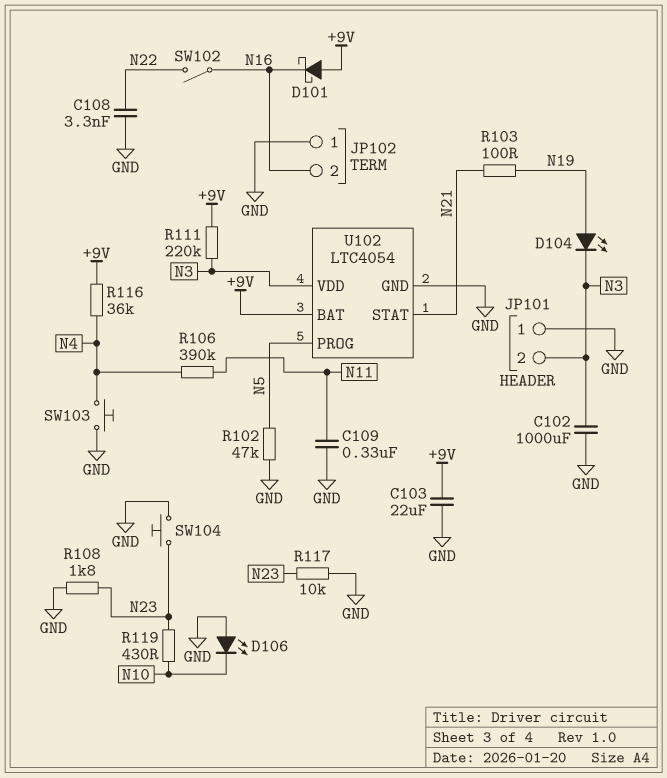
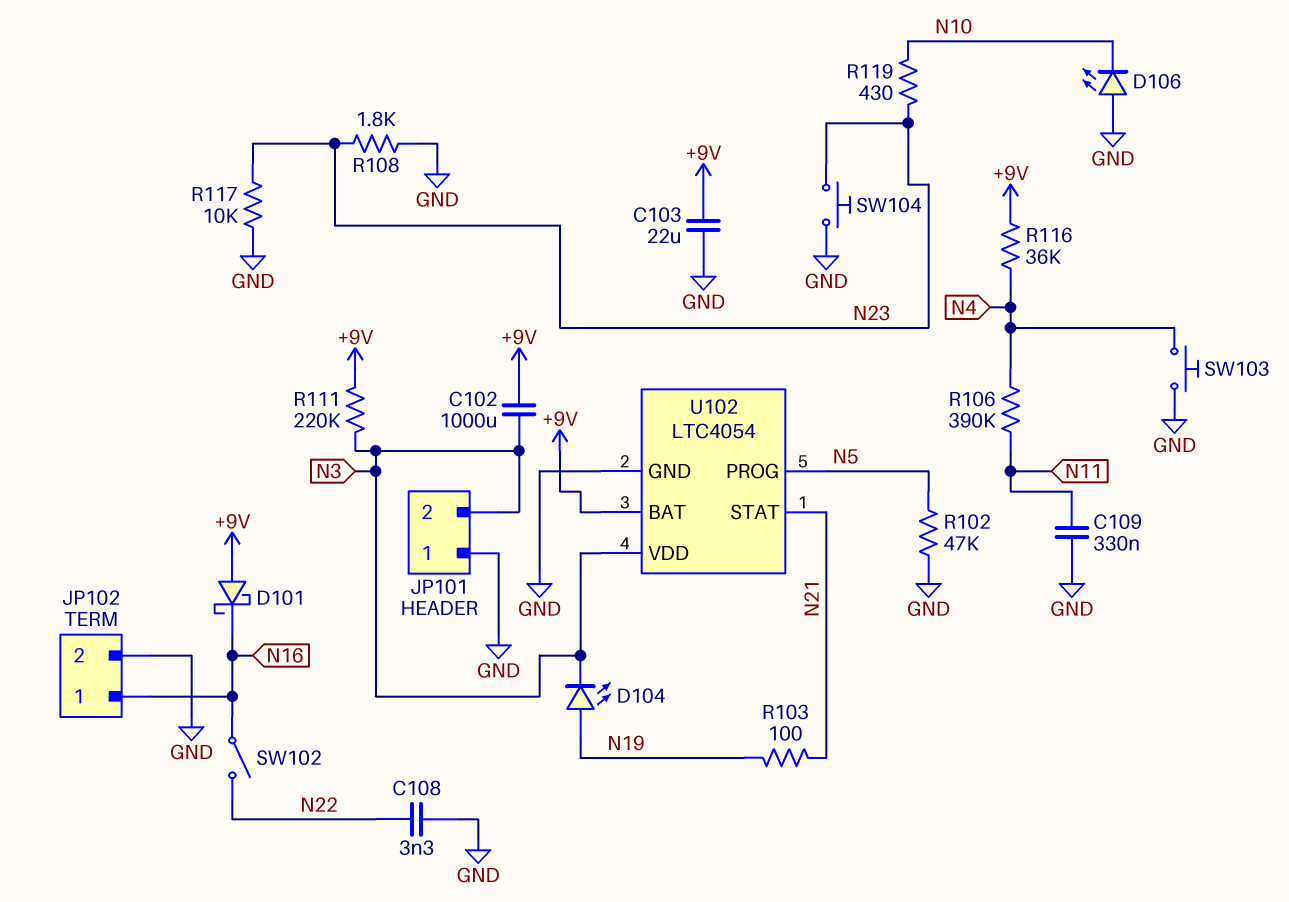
C102: 1000uF (GND, N3) -> 1000uF (+9V, N3)
JP102 pin 1: GND -> N16
JP102 pin 2: N16 -> GND

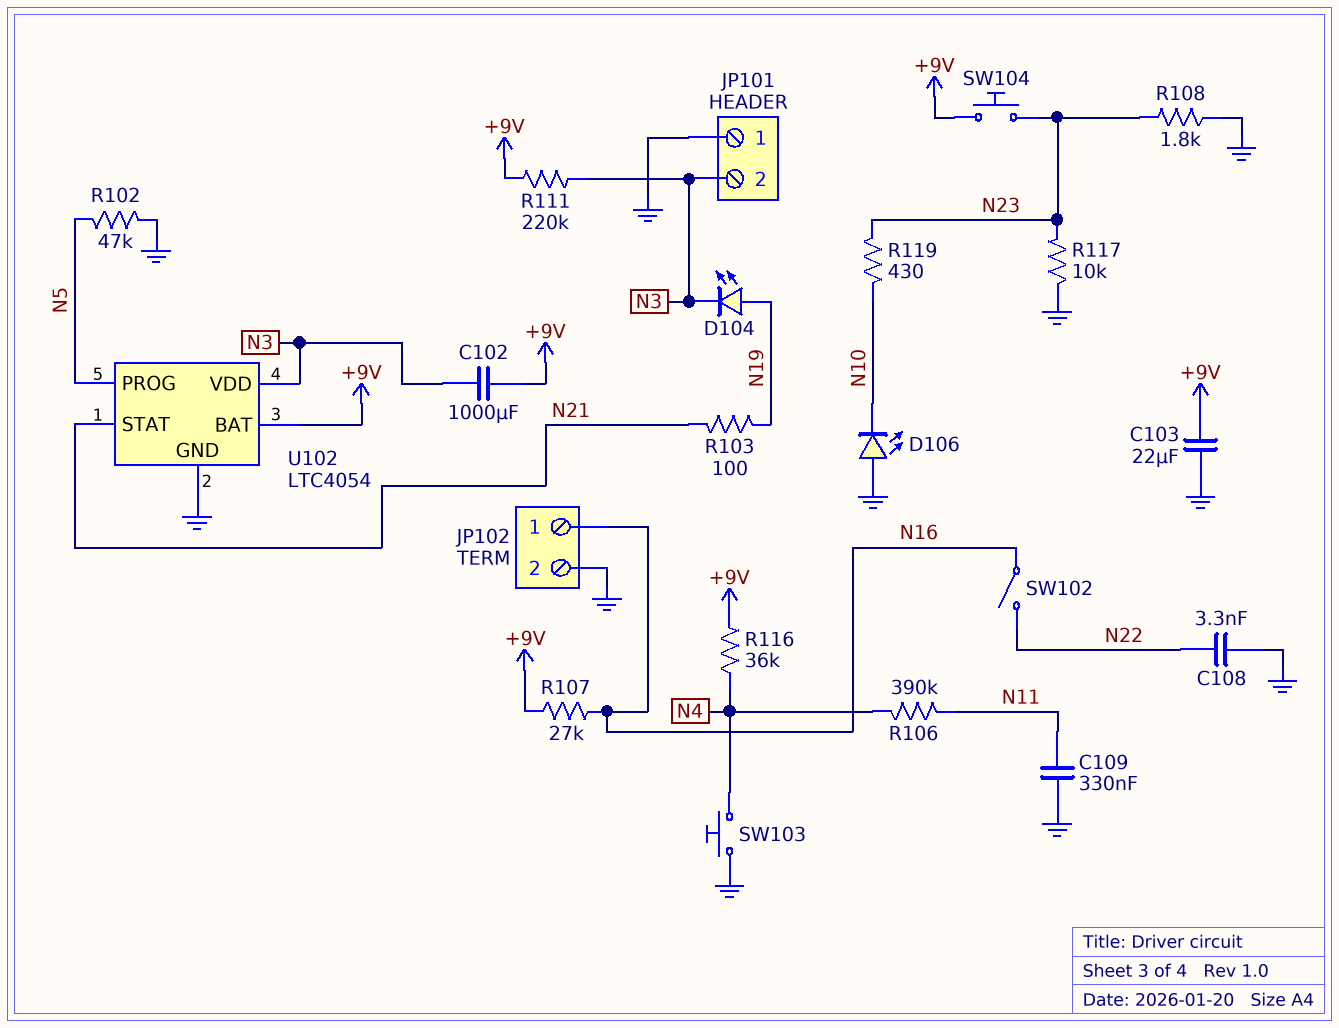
D101: schottky (A +9V, K N16) -> none
R107: none -> 27k (+9V, N16)
SW104: button (GND, N23) -> button (+9V, N23)

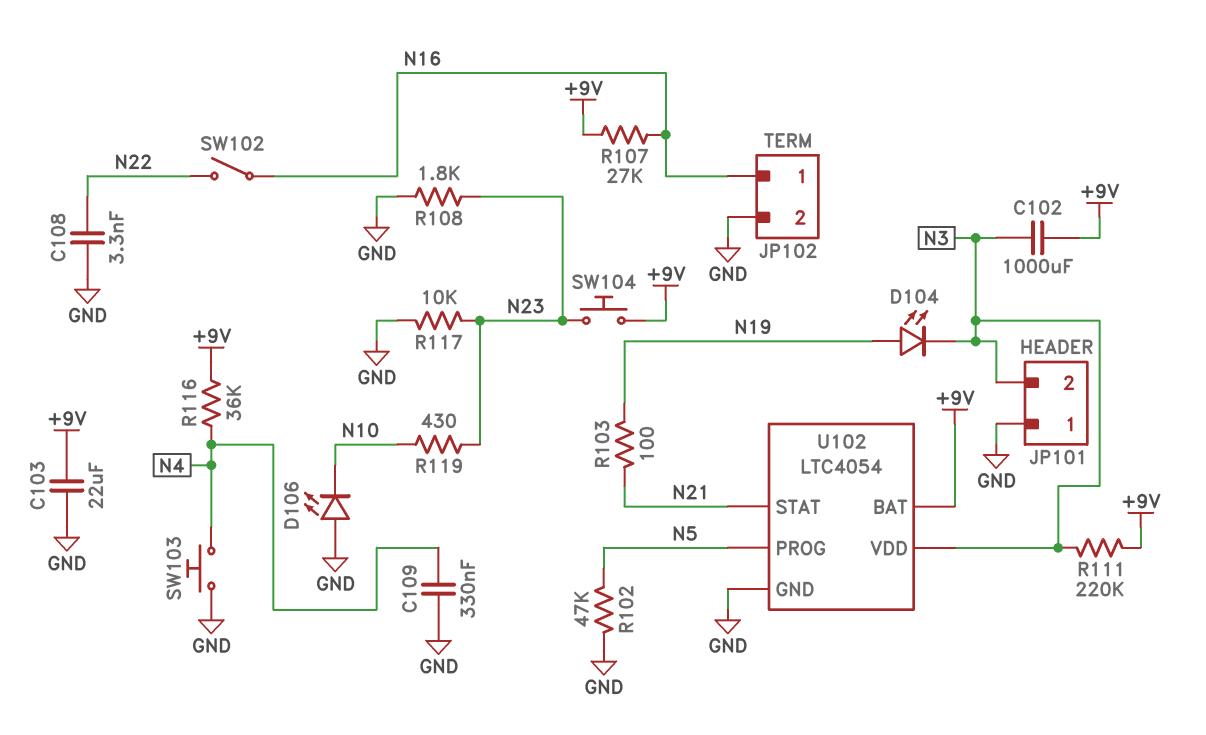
C109: 330nF (GND, N11) -> 330nF (GND, N4)
R106: 390k (N4, N11) -> none

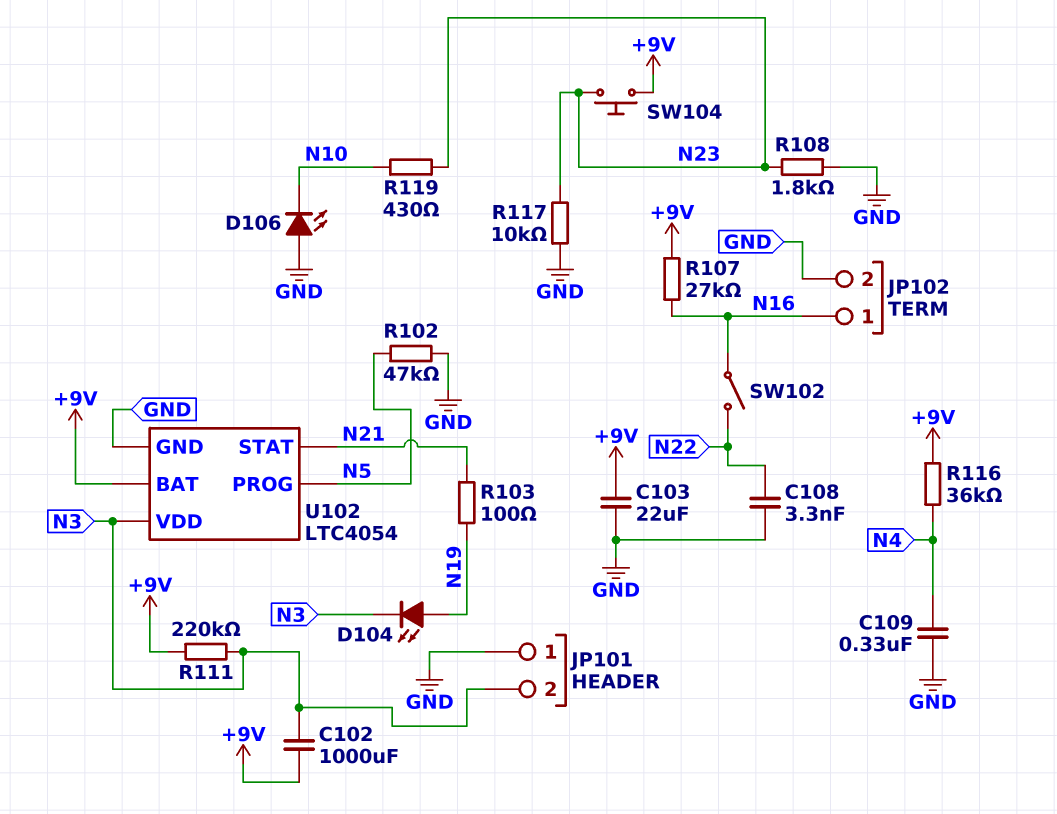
SW103: button (GND, N4) -> none

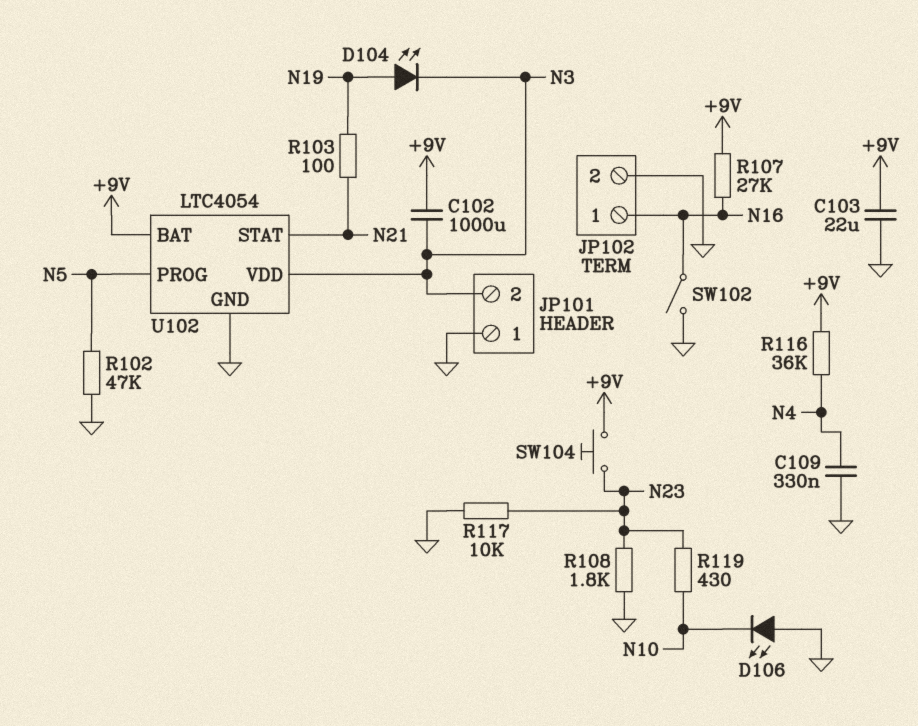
C108: 3.3nF (GND, N22) -> none
R111: 220k (+9V, N3) -> none
SW102: switch (N16, N22) -> switch (GND, N16)

